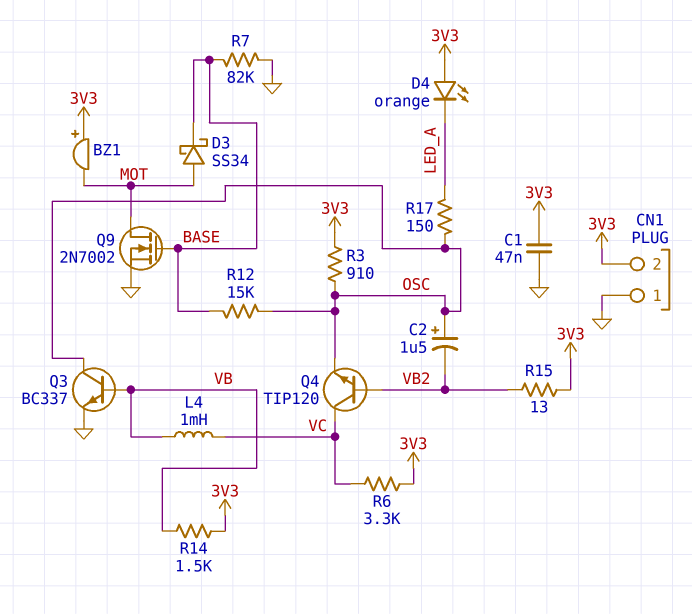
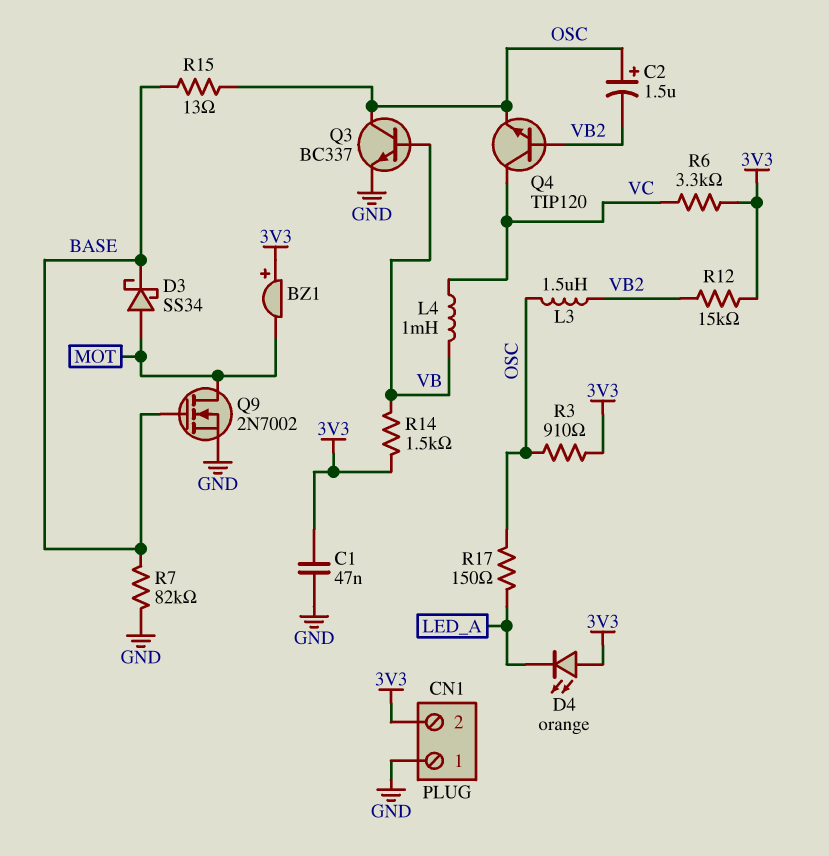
L3: none -> 1.5uH (OSC, VB2)
R12: 15k (BASE, OSC) -> 15k (3V3, VB2)
R15: 13 (3V3, VB2) -> 13 (BASE, OSC)

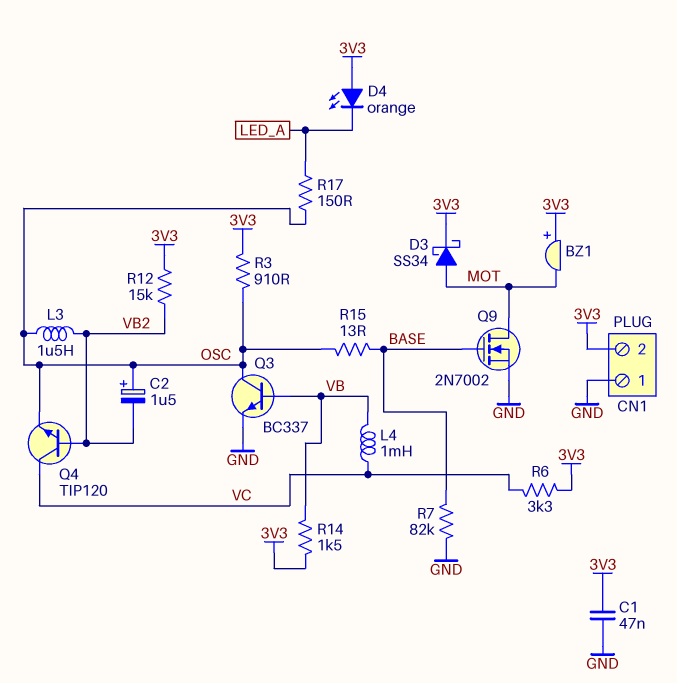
D3: schottky SS34 (A MOT, K BASE) -> schottky SS34 (A MOT, K 3V3)

